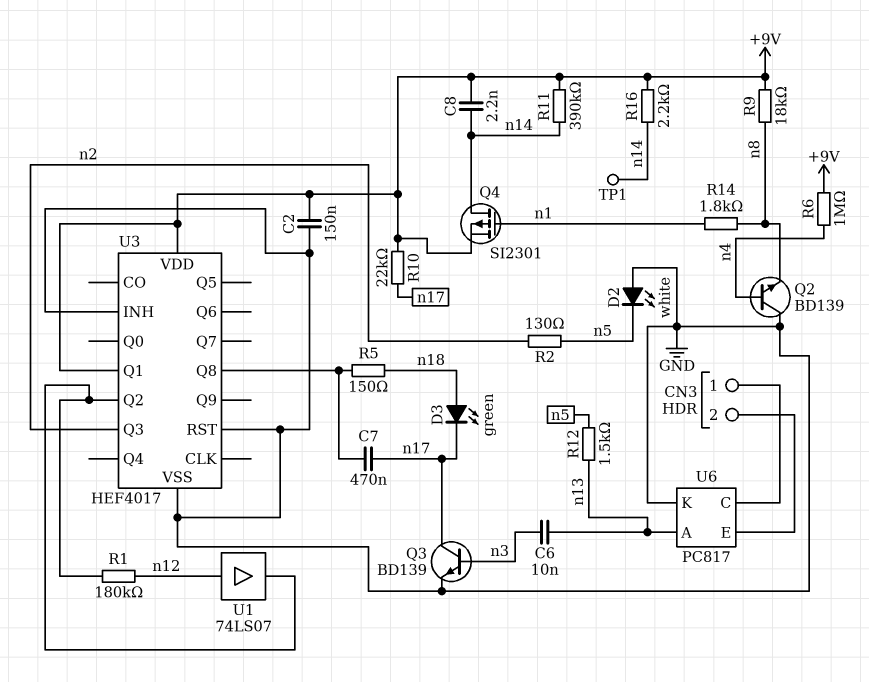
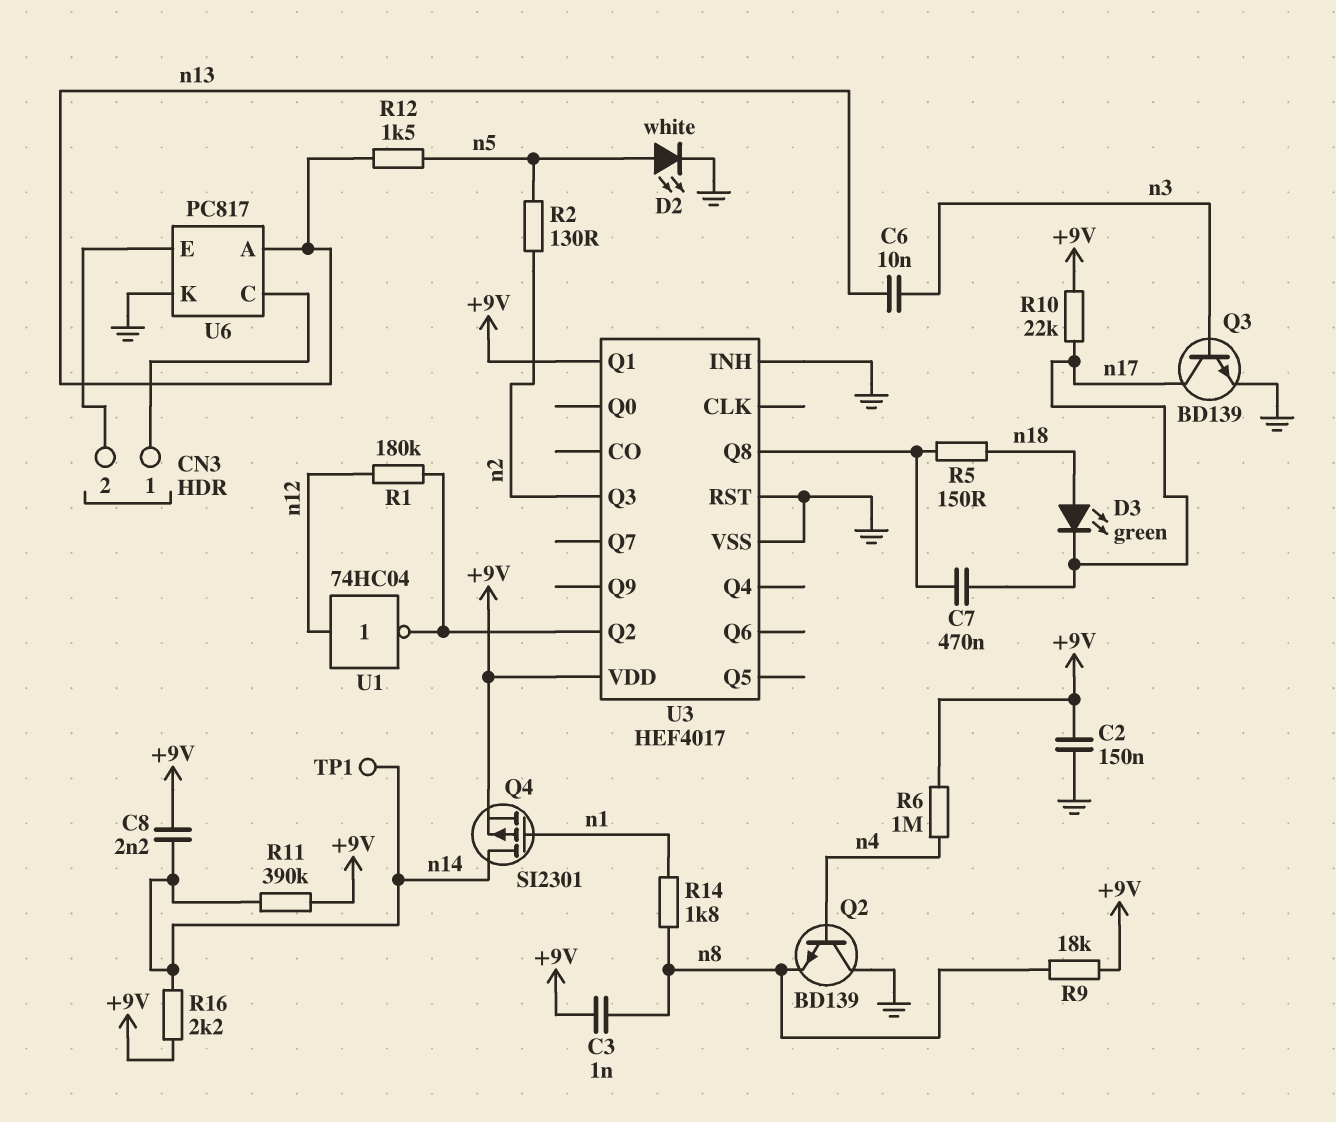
C3: none -> 1nF (+9V, n8)
D2: LED white (A GND, K n5) -> LED white (A n5, K GND)
U1: buffer 74LS07 (in n12, out U3/Q2) -> NOT 74HC04 (in n12, out U3/Q2)

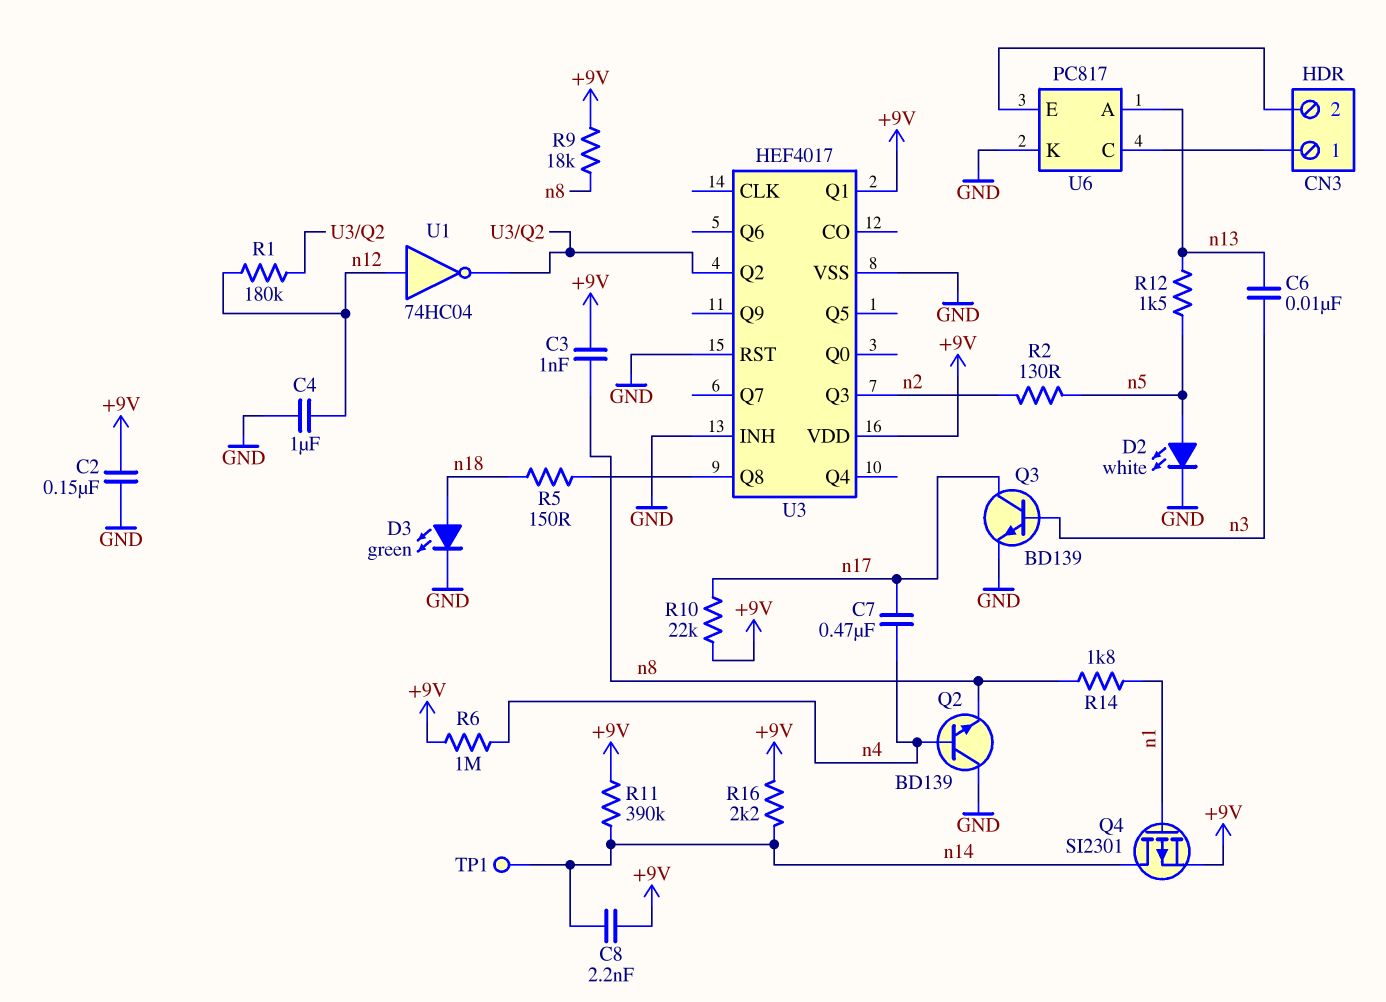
C4: none -> 1uF (GND, n12)
C7: 470nF (U3/Q8, n17) -> 470nF (n4, n17)
D3: LED green (A n18, K n17) -> LED green (A n18, K GND)

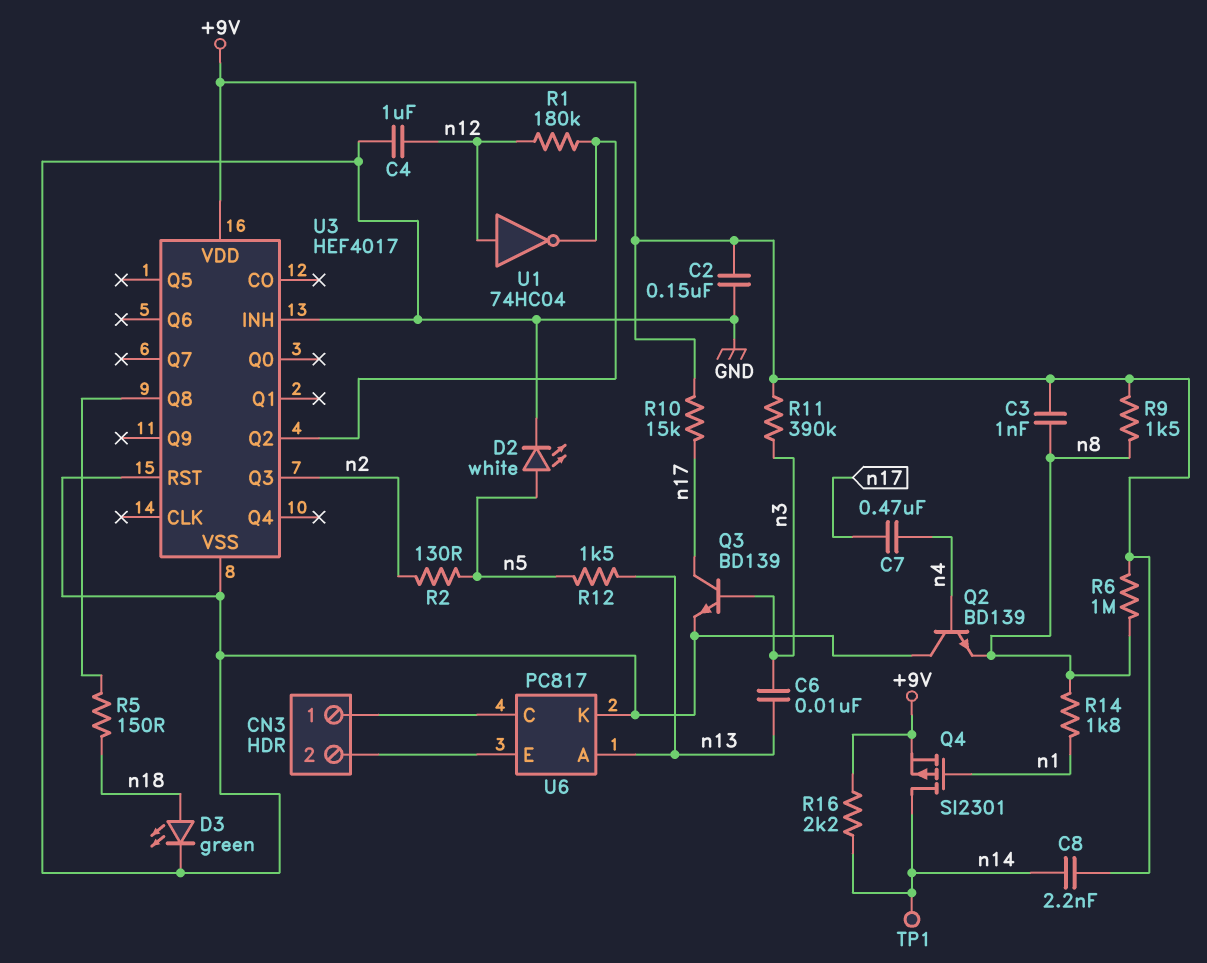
R6: 1M (+9V, n4) -> 1M (+9V, n8)
R9: 18k (+9V, n8) -> 1.5k (+9V, n8)
R10: 22k (+9V, n17) -> 15k (+9V, n17)
R11: 390k (+9V, n14) -> 390k (+9V, n3)
U3 pin Q1: +9V -> none

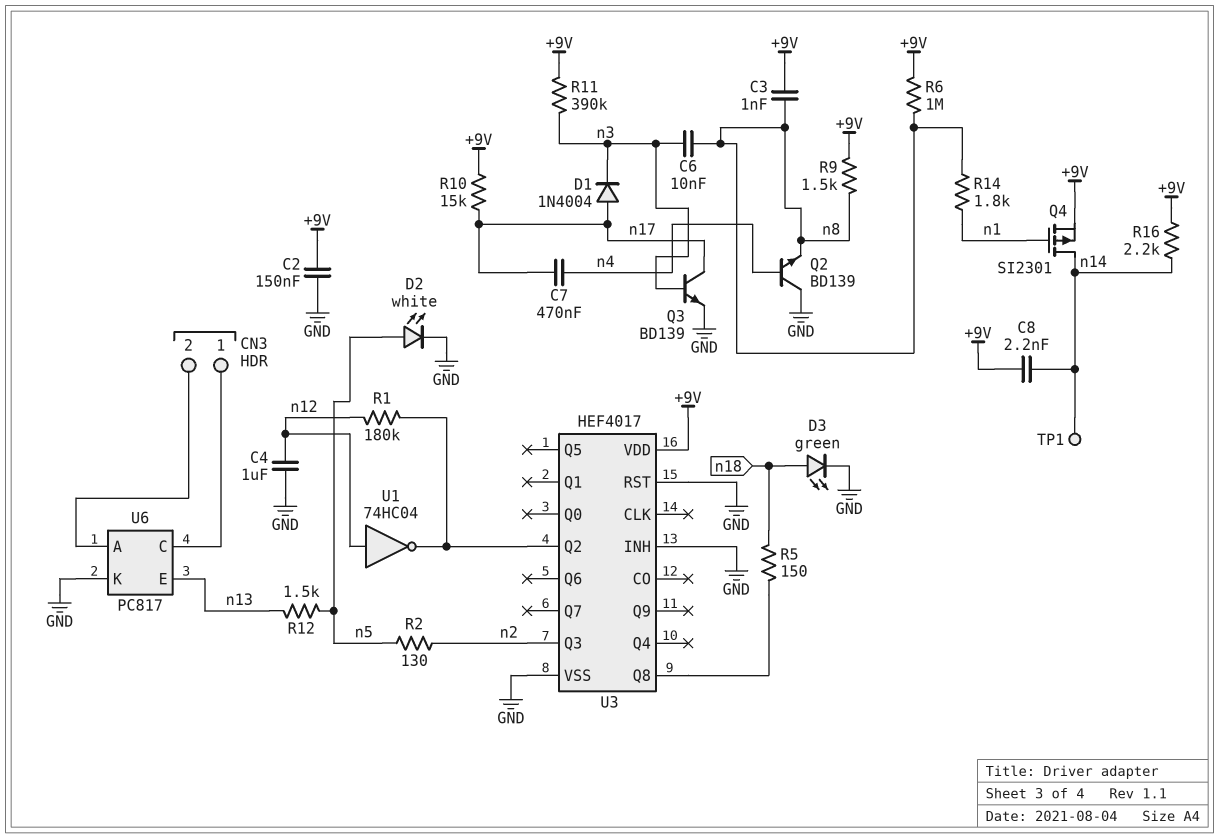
C6: 10nF (n3, n13) -> 10nF (n3, n8)
D1: none -> diode 1N4004 (A n17, K n3)
U6 pin A: n13 -> CN3/2
U6 pin E: CN3/2 -> n13

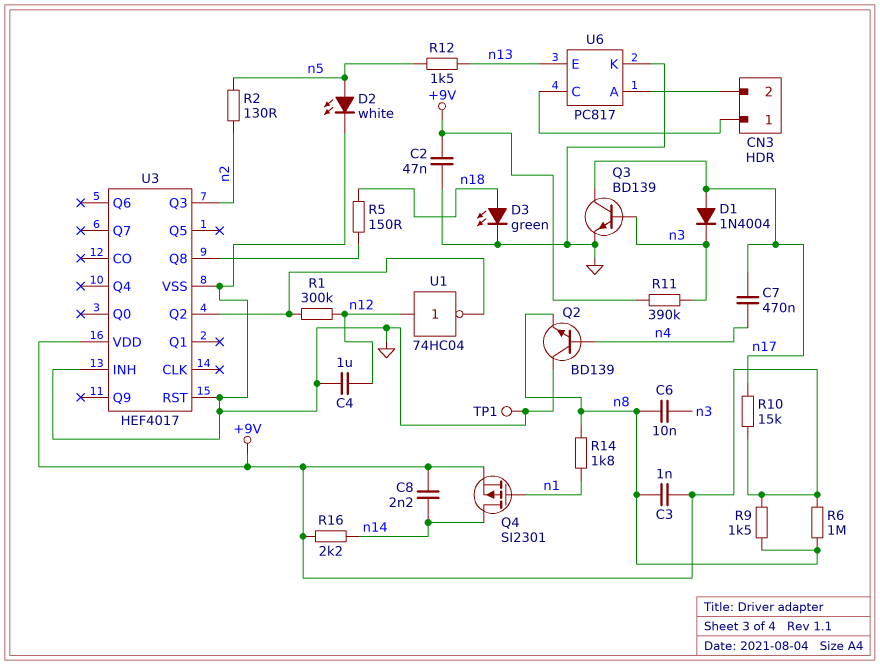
C2: 150nF (+9V, GND) -> 47nF (+9V, GND)
R1: 180k (U3/Q2, n12) -> 300k (U3/Q2, n12)
TP1: test point (n14) -> test point (GND)

